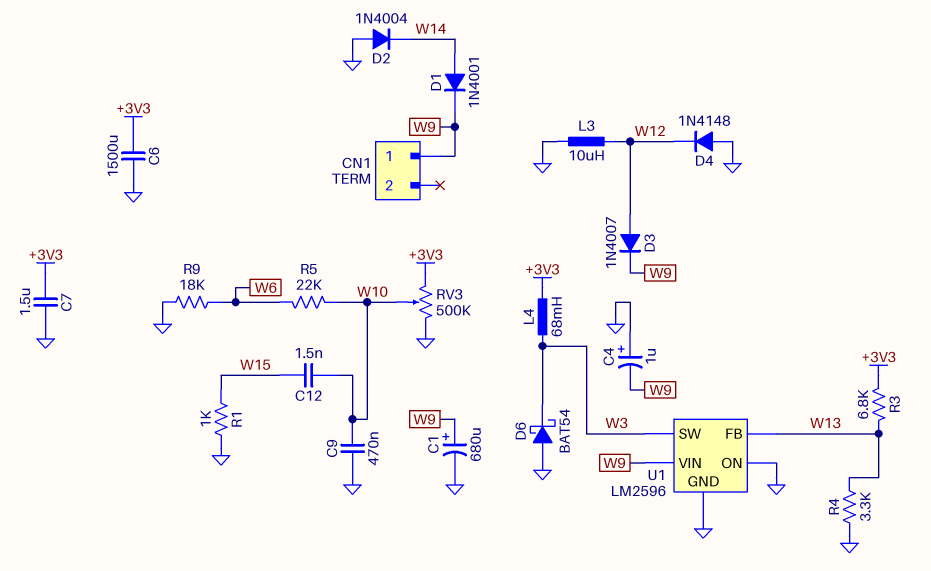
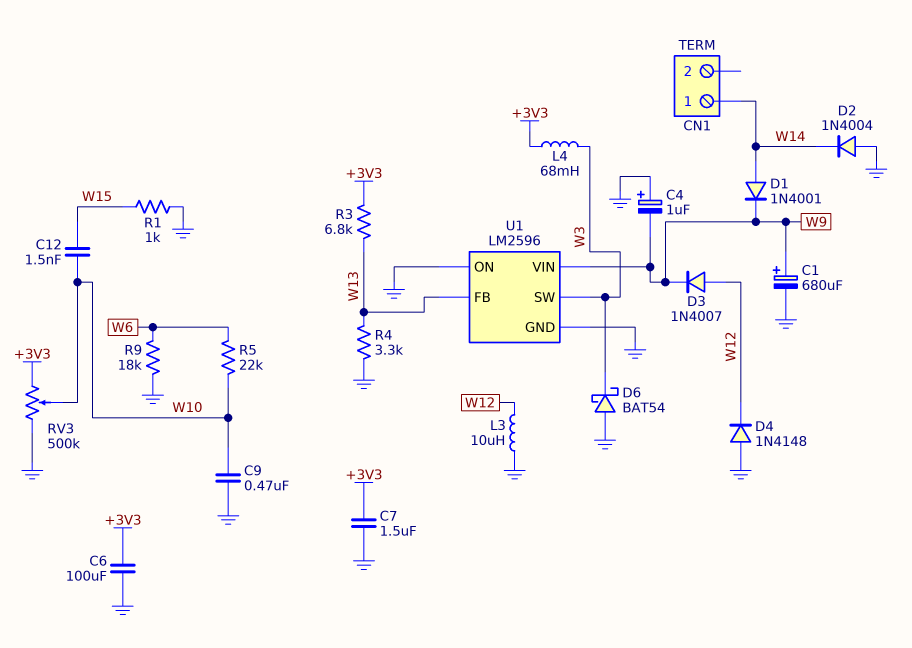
C6: 1500uF (+3V3, GND) -> 100uF (+3V3, GND)
CN1 pin 1: W9 -> W14

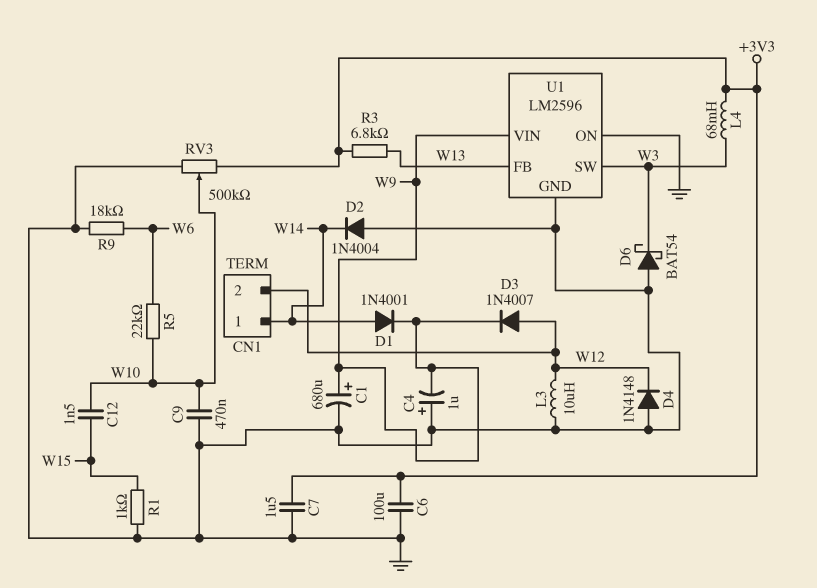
CN1 pin 2: none -> W12
R4: 3.3k (GND, W13) -> none

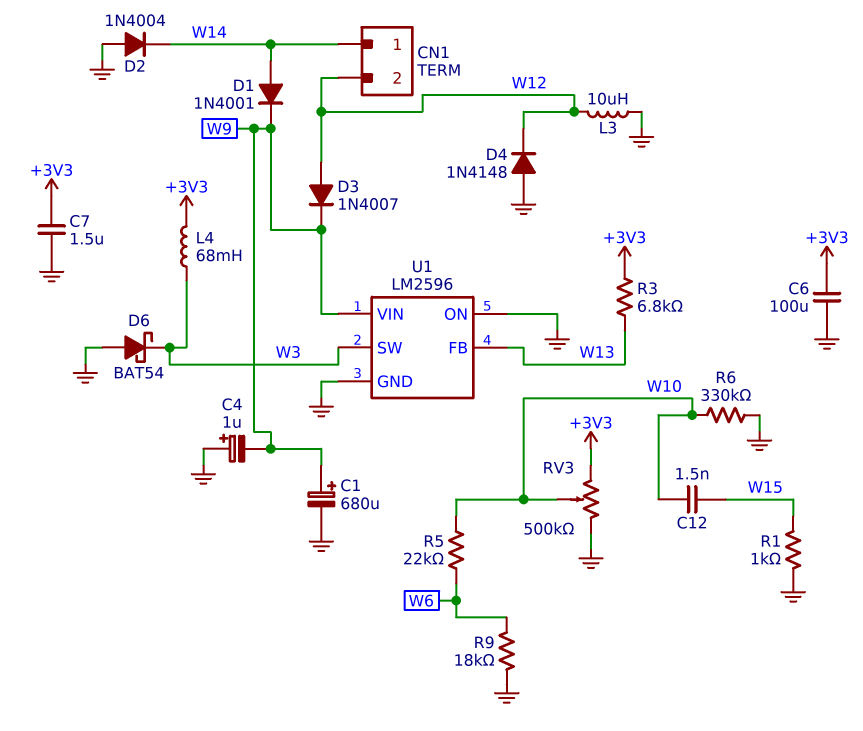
C9: 470nF (GND, W10) -> none
R6: none -> 330k (GND, W10)

